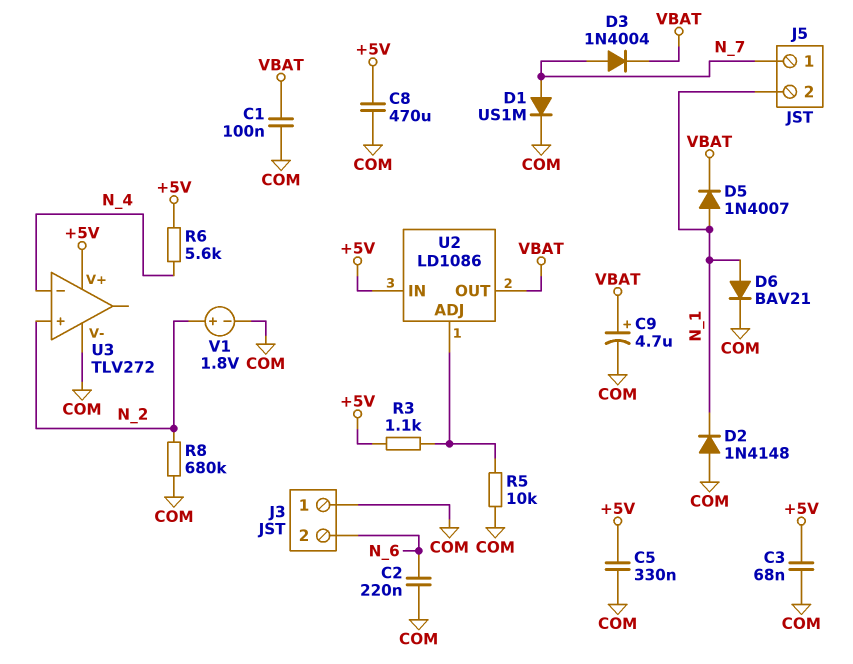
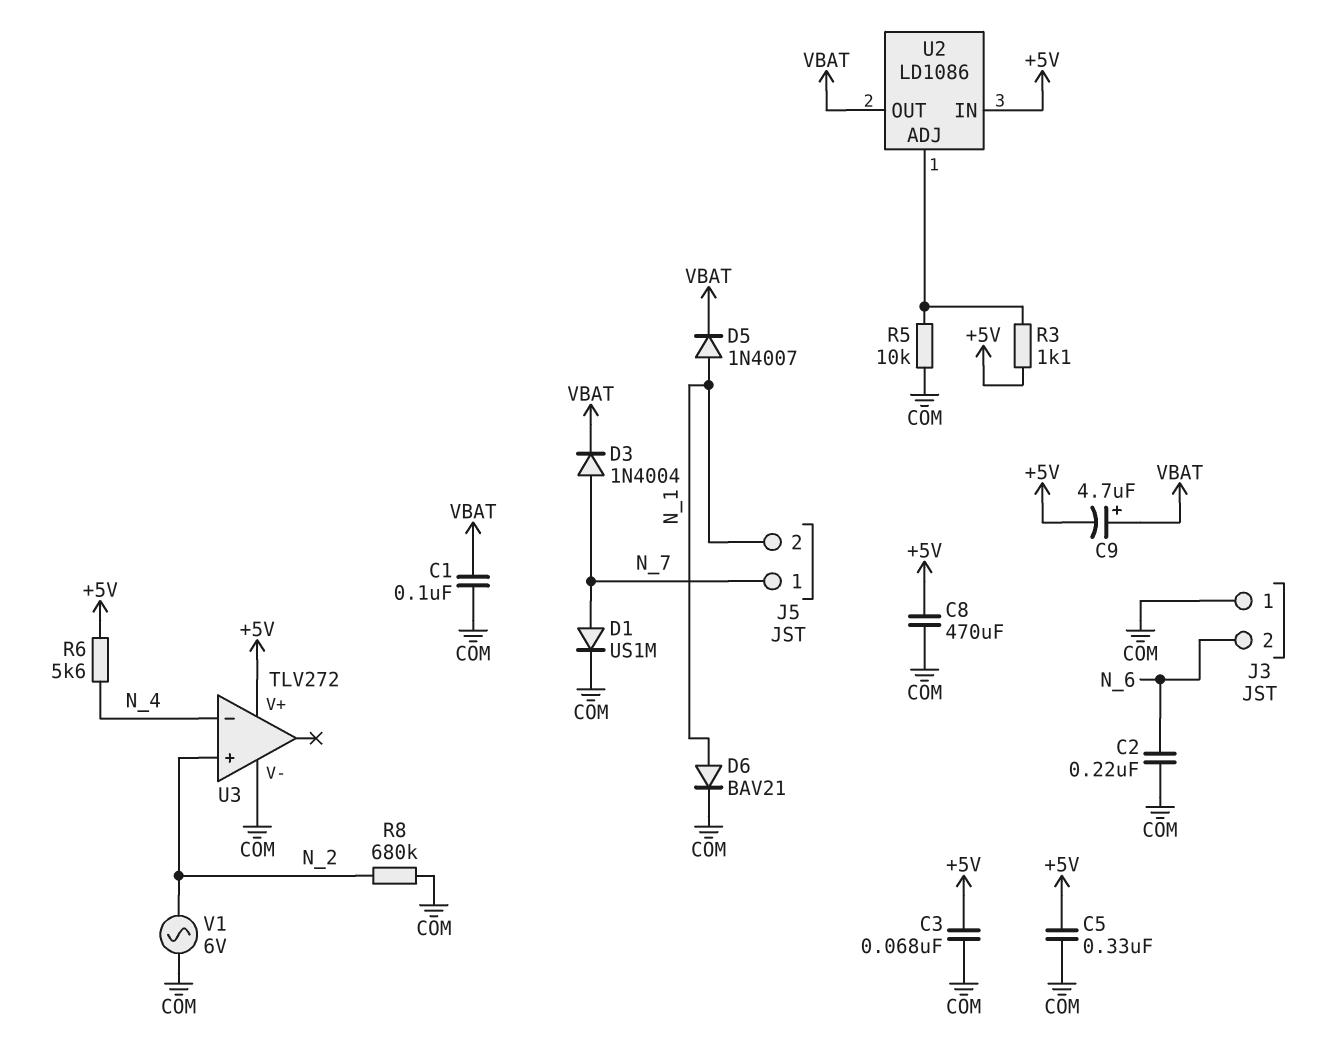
C9: 4.7uF (plus VBAT, minus COM) -> 4.7uF (plus VBAT, minus +5V)
D2: diode 1N4148 (A COM, K N_1) -> none
V1: 1.8V (plus N_2, minus COM) -> AC 6V (COM, N_2)

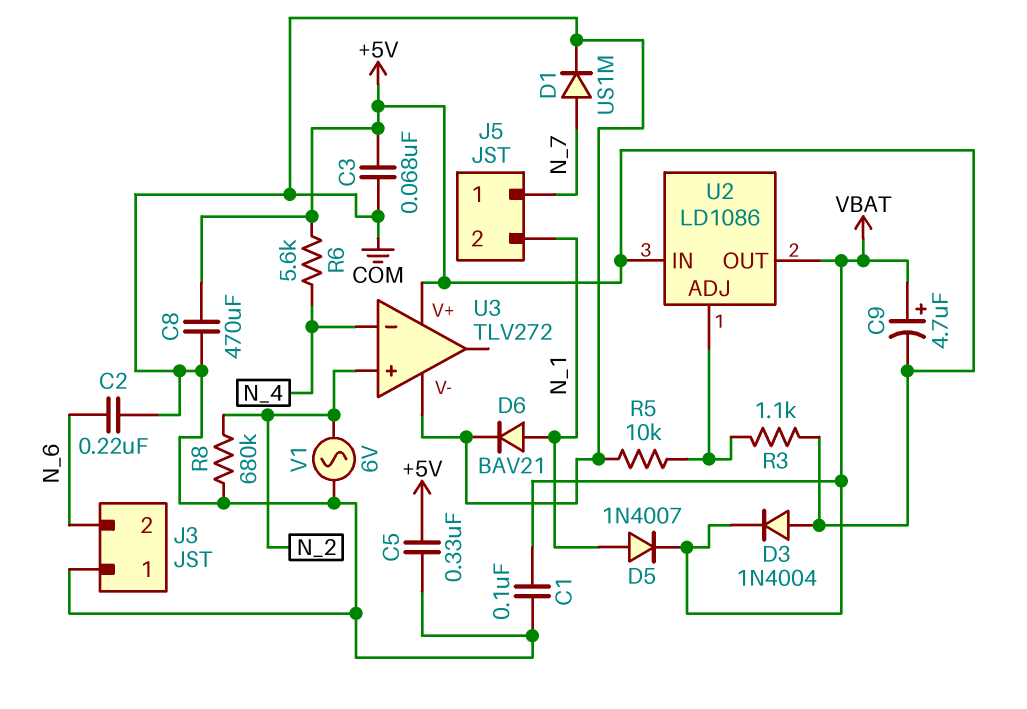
D3: diode 1N4004 (A N_7, K VBAT) -> diode 1N4004 (A +5V, K VBAT)

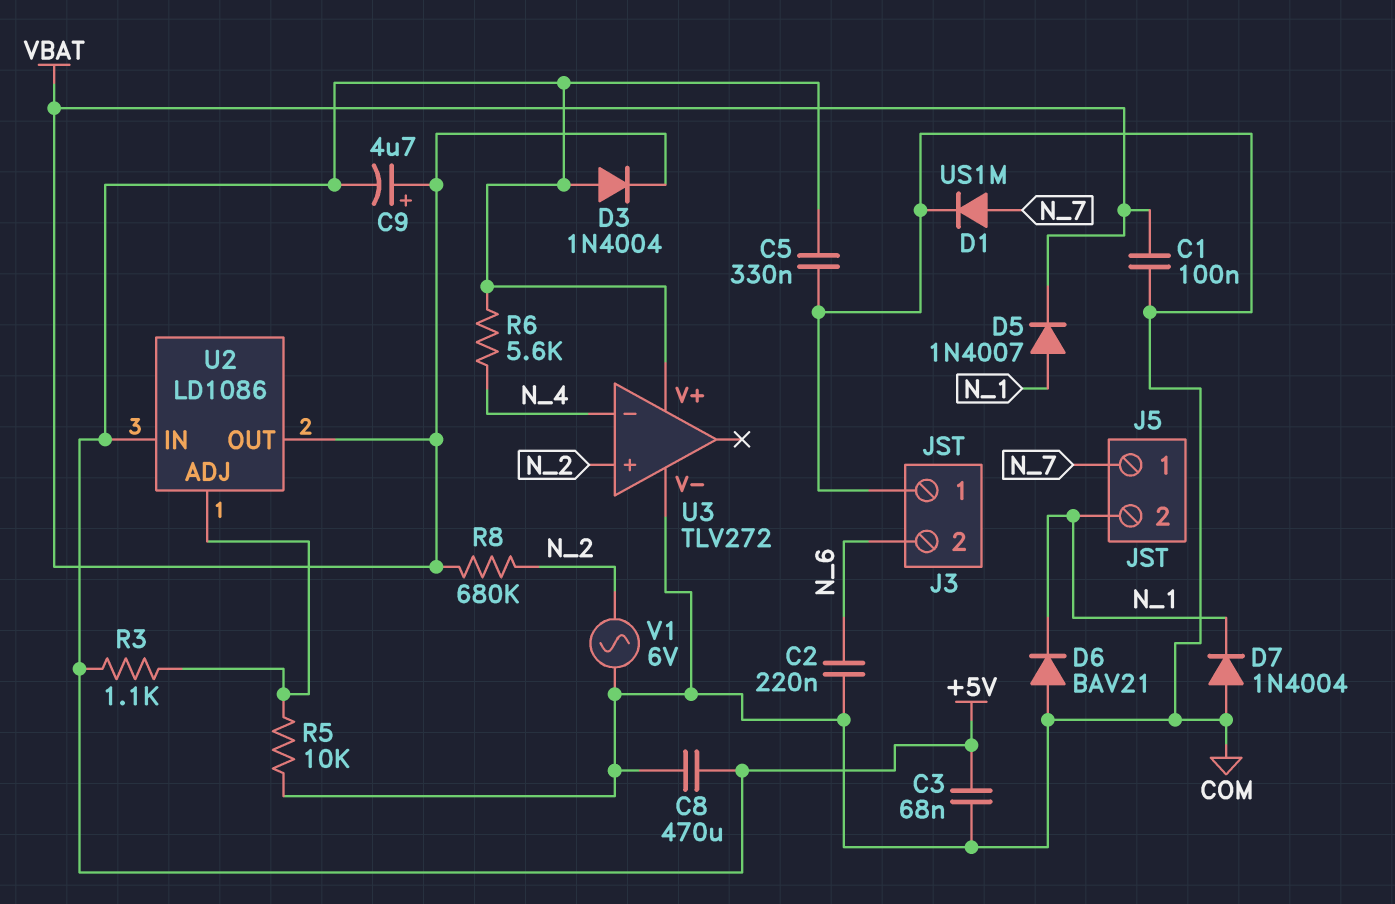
D6: diode BAV21 (A N_1, K COM) -> diode BAV21 (A COM, K N_1)
D7: none -> diode 1N4004 (A COM, K N_1)
R8: 680k (COM, N_2) -> 680k (N_2, VBAT)

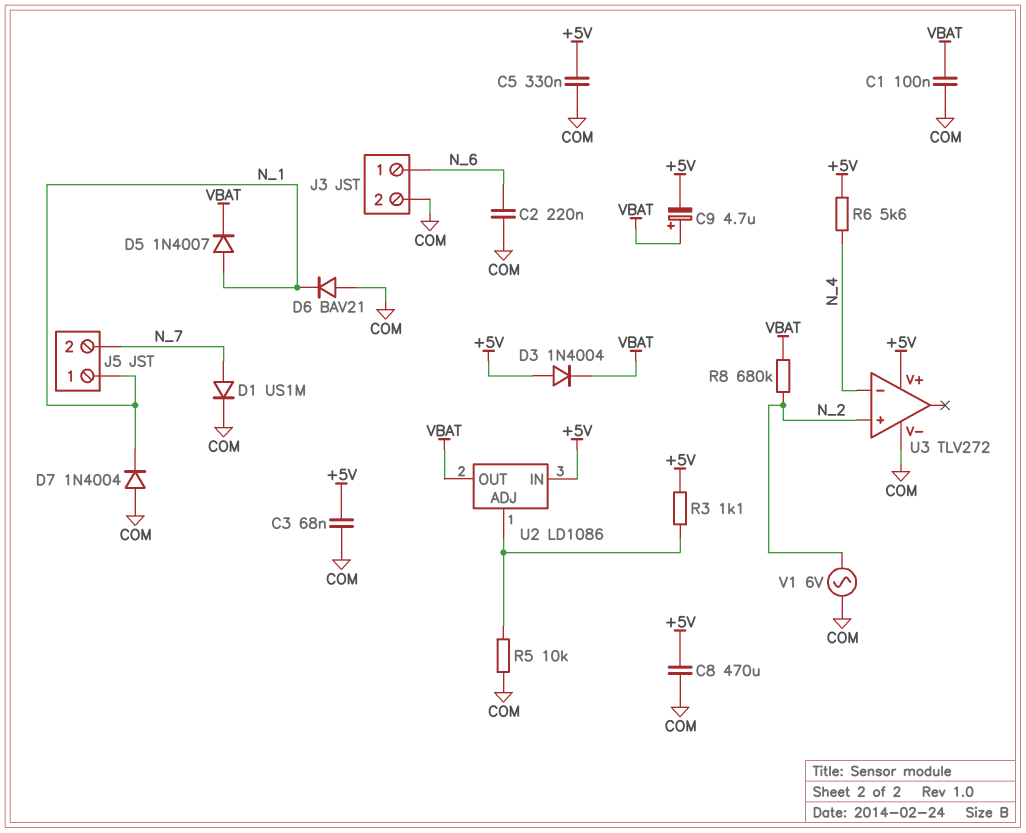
J3 pin 1: COM -> N_6
J3 pin 2: N_6 -> COM
J5 pin 1: N_7 -> N_1
J5 pin 2: N_1 -> N_7

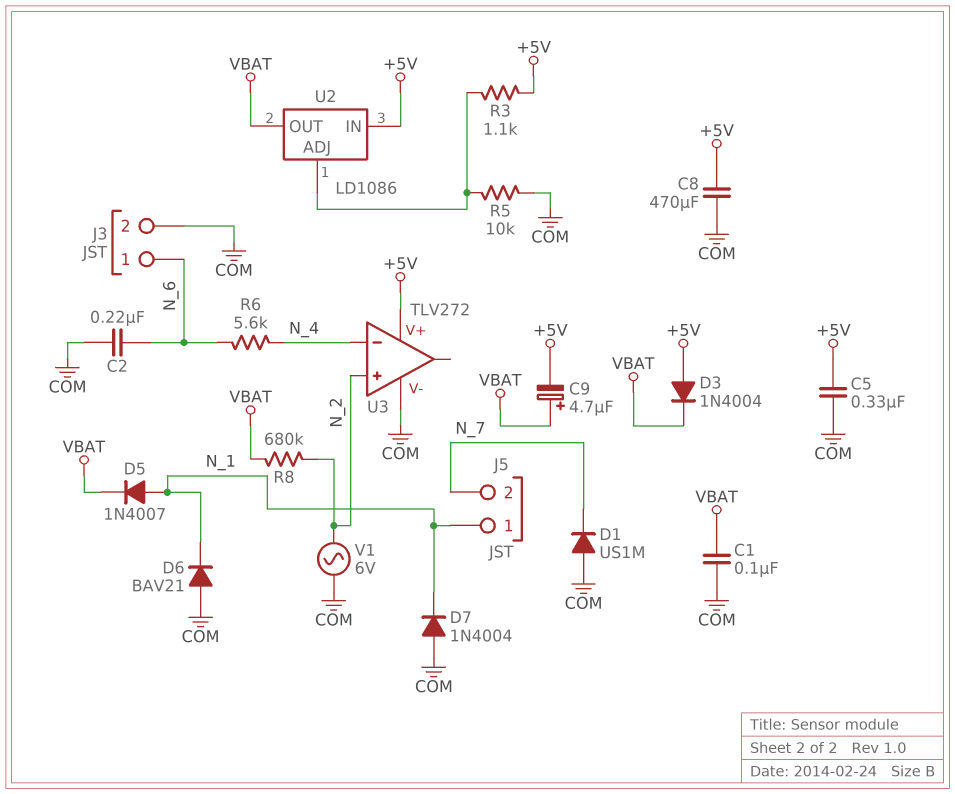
C3: 68nF (+5V, COM) -> none
D1: diode US1M (A N_7, K COM) -> diode US1M (A COM, K N_7)
R6: 5.6k (+5V, N_4) -> 5.6k (N_4, N_6)

